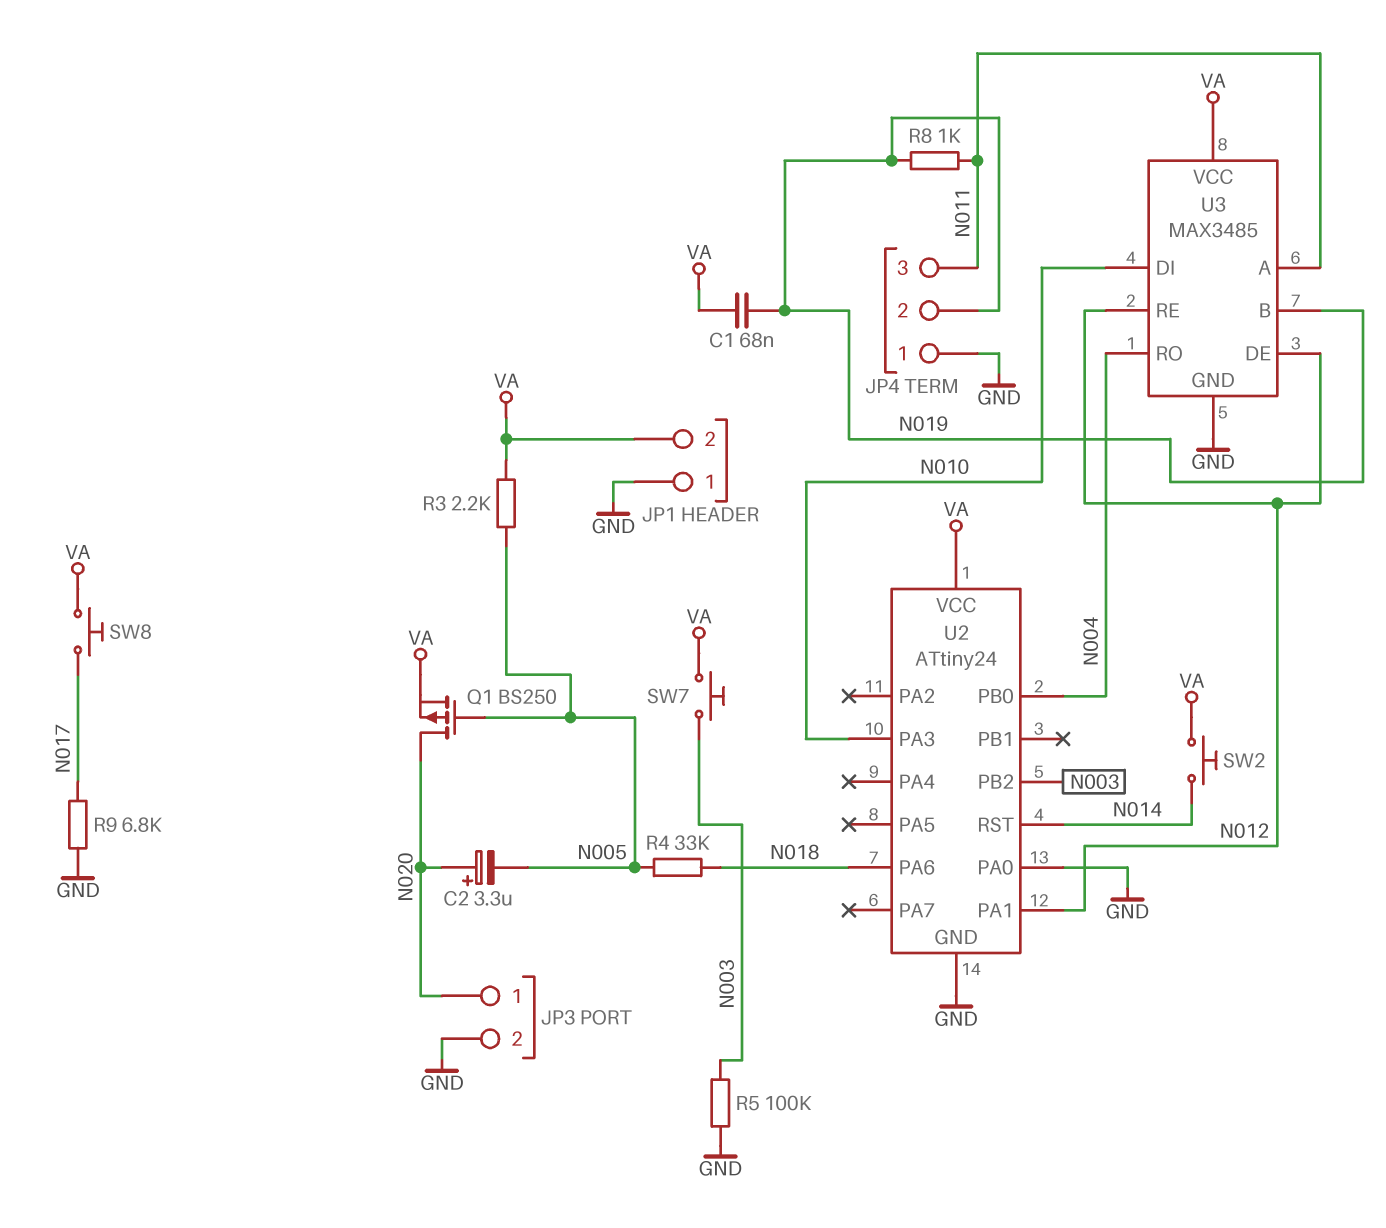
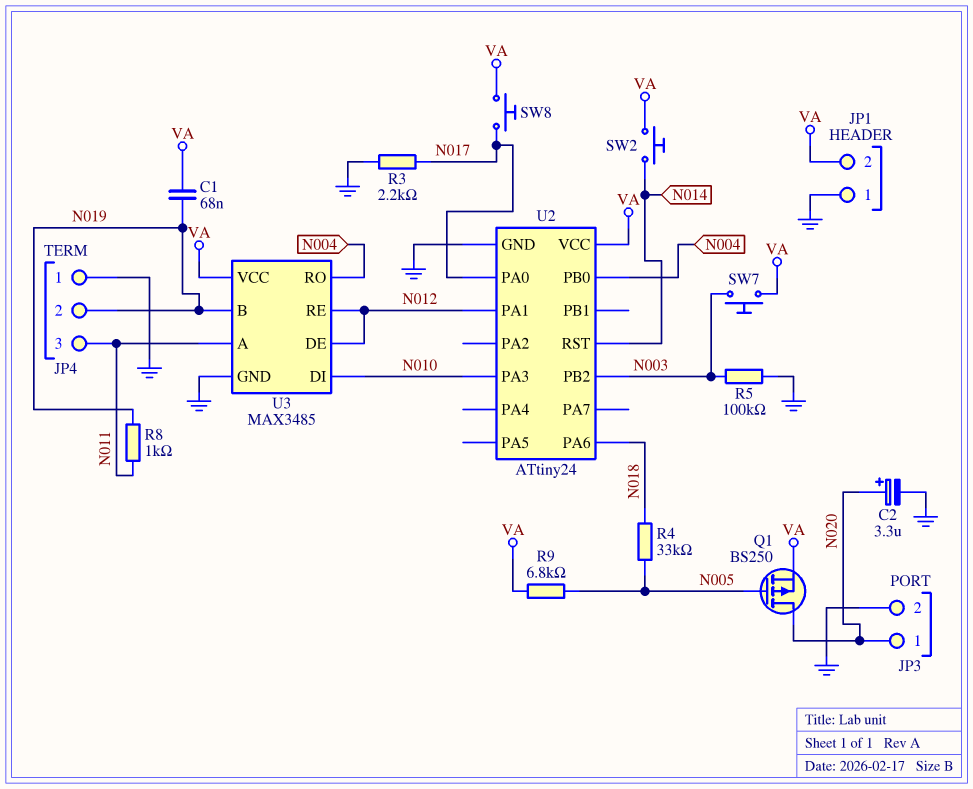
C2: 3.3uF (plus N020, minus N005) -> 3.3uF (plus N020, minus GND)
R3: 2.2k (N005, VA) -> 2.2k (GND, N017)
R9: 6.8k (GND, N017) -> 6.8k (N005, VA)
U2 pin PA0: GND -> N017

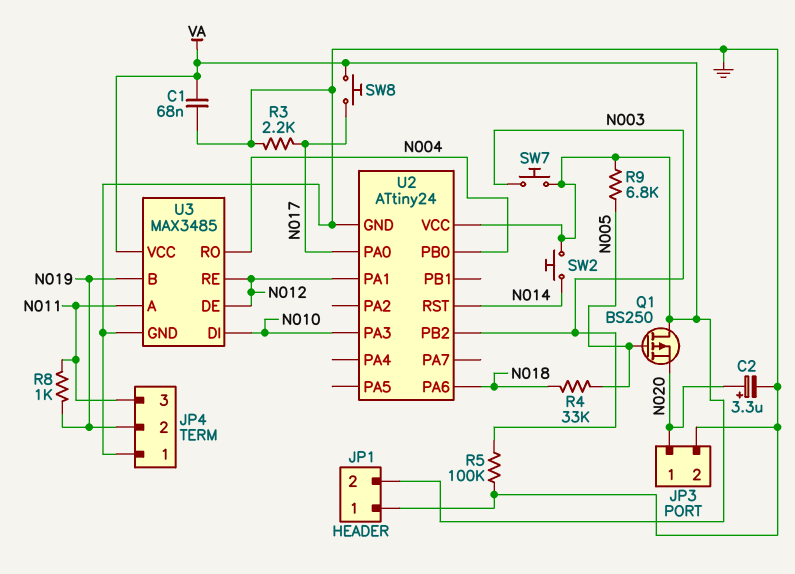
C1: 68nF (N019, VA) -> 68nF (GND, VA)
Q1: PMOS BS250 (G N005, D N020, S VA) -> PMOS BS250 (G N005, D VA, S N020)

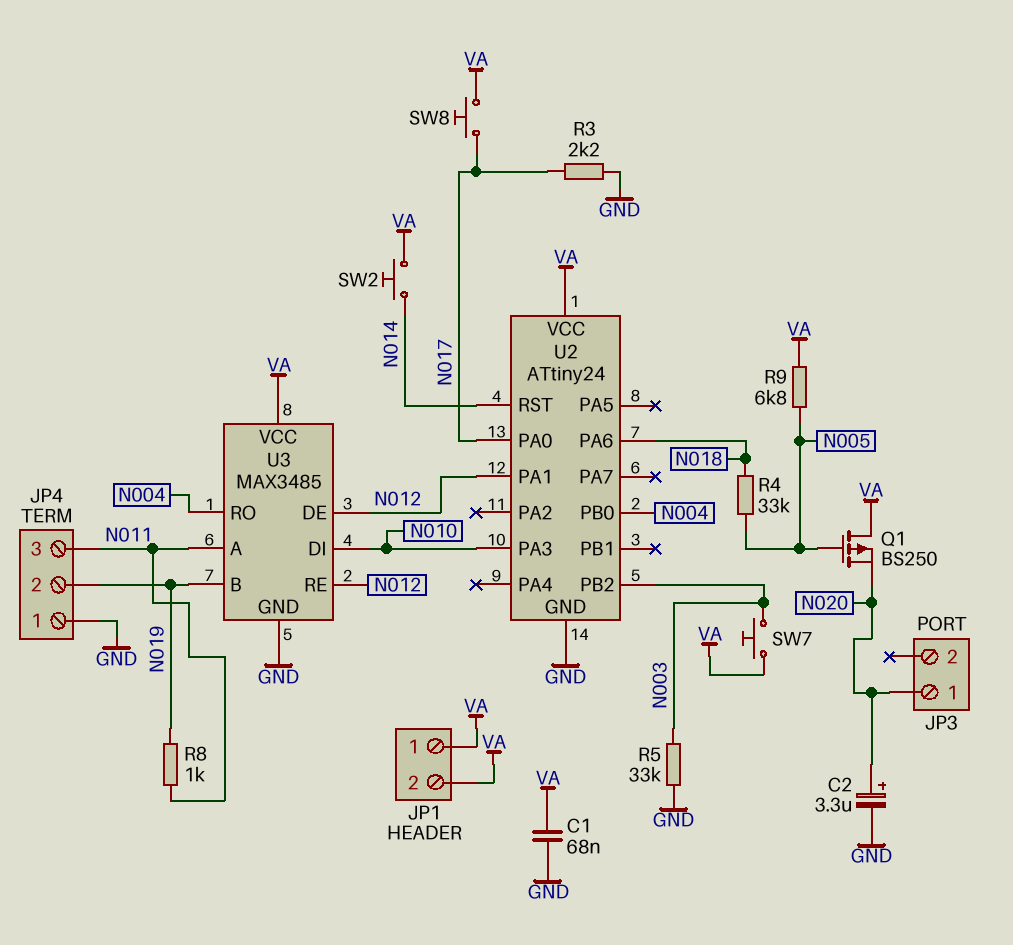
JP1 pin 1: GND -> VA
JP3 pin 2: GND -> none
R5: 100k (GND, N003) -> 33k (GND, N003)

